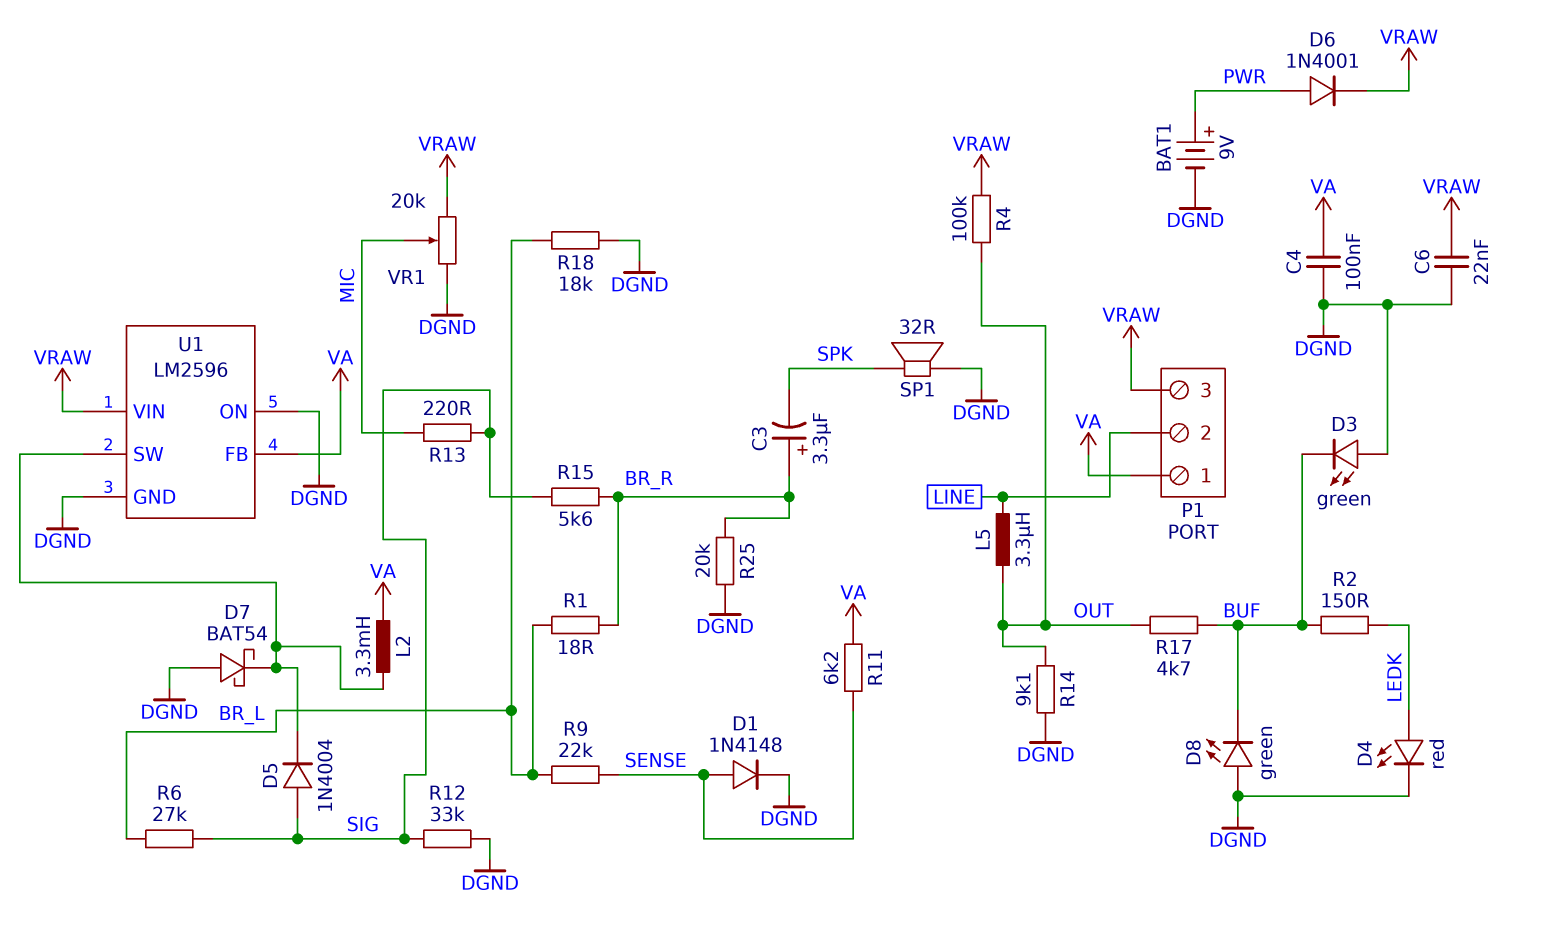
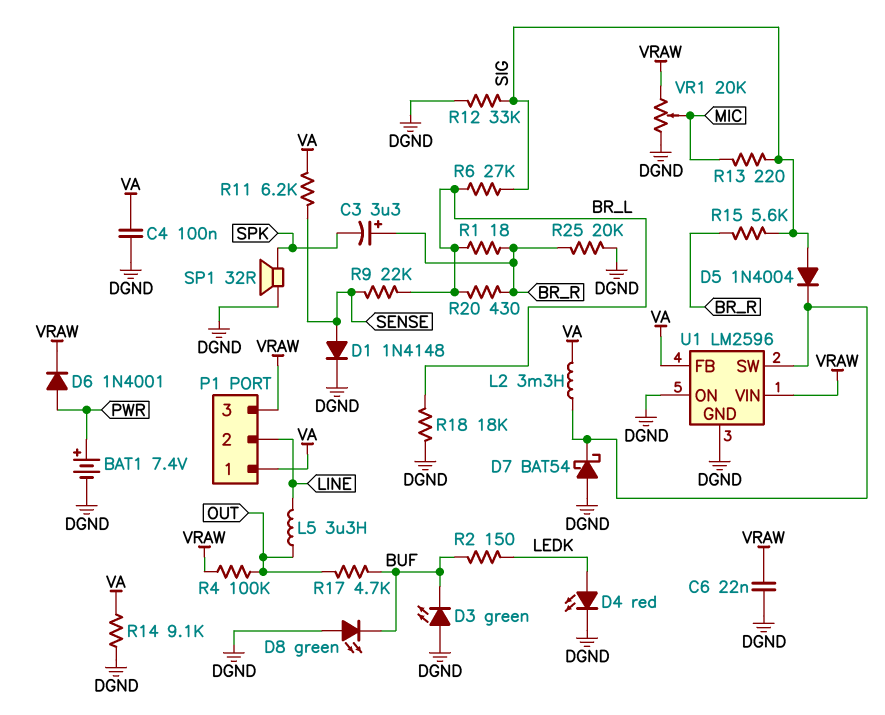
BAT1: 9V (plus PWR, minus DGND) -> 7.4V (plus PWR, minus DGND)
R14: 9.1k (DGND, OUT) -> 9.1k (DGND, VA)
R20: none -> 430 (BR_L, BR_R)

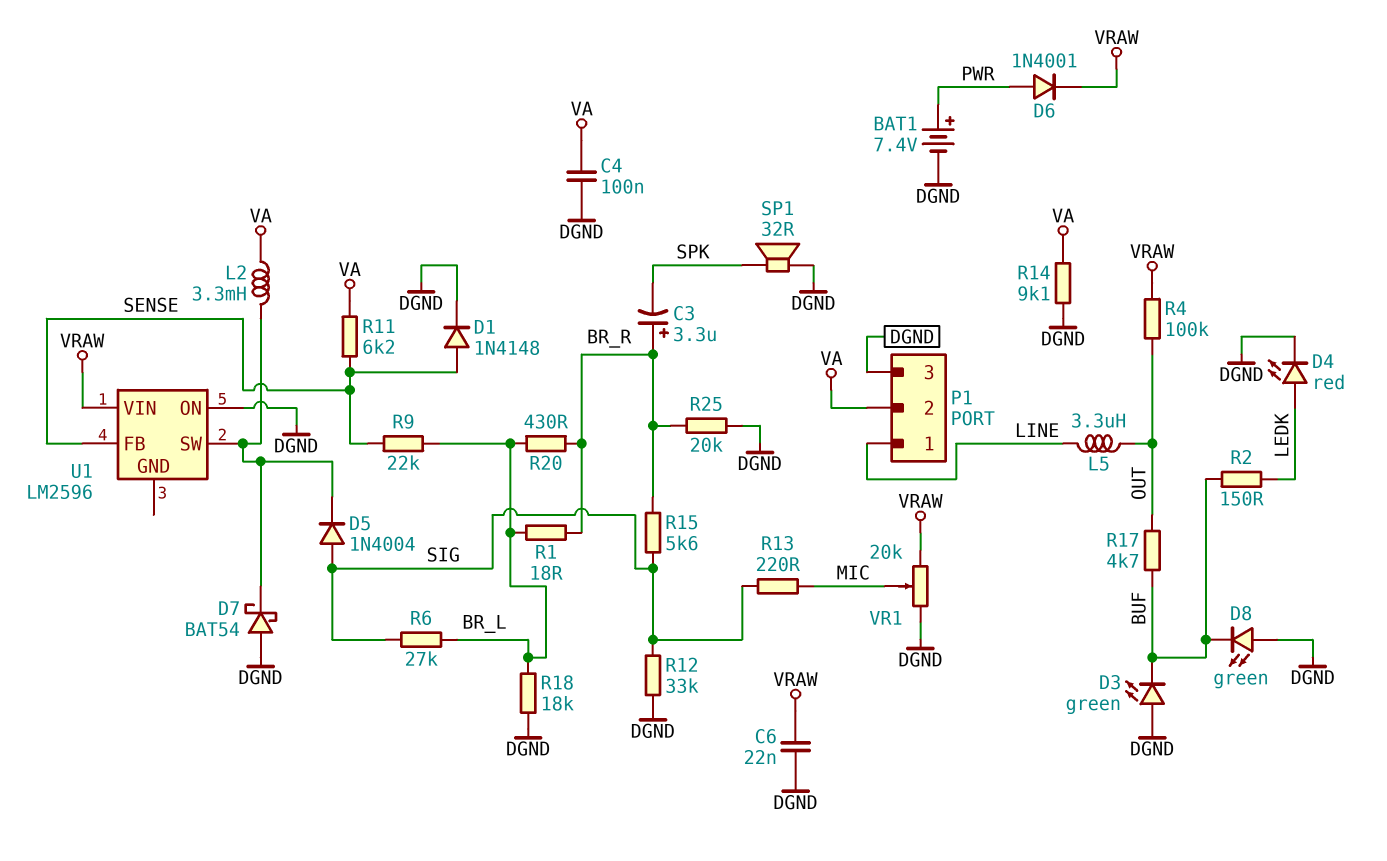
P1 pin 1: VA -> LINE
P1 pin 2: LINE -> VA
P1 pin 3: VRAW -> DGND
U1 pin FB: VA -> SENSE
U1 pin GND: DGND -> none

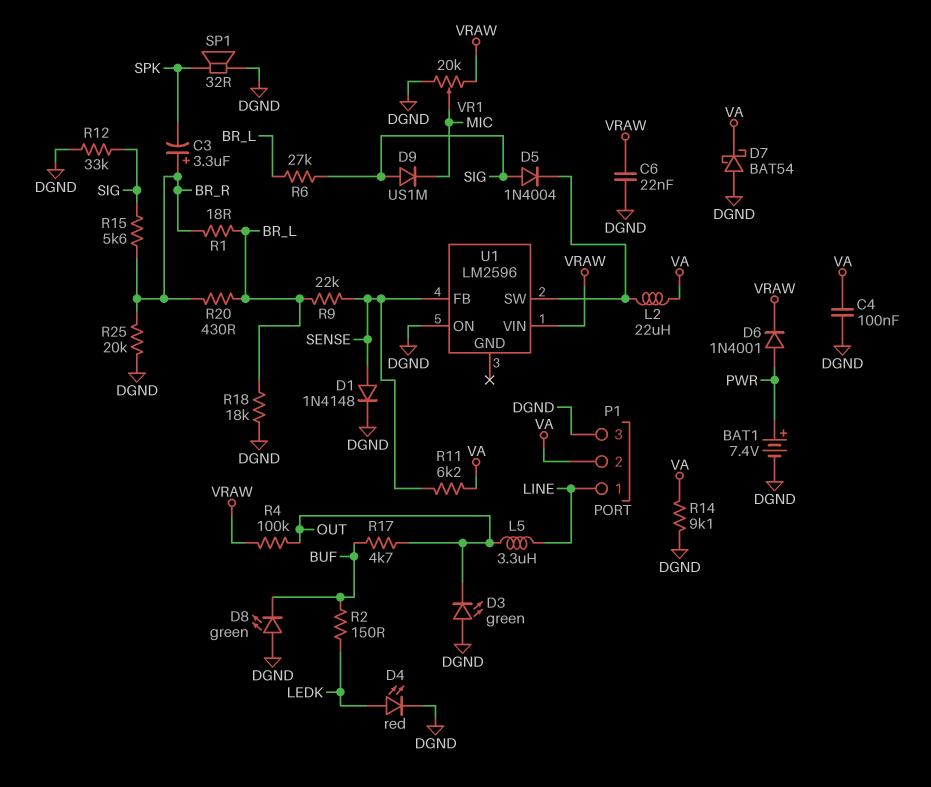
D3: LED green (A DGND, K BUF) -> LED green (A DGND, K OUT)
D7: schottky BAT54 (A DGND, K U1/SW) -> schottky BAT54 (A DGND, K VA)
D9: none -> diode US1M (A SIG, K MIC)
L2: 3.3mH (U1/SW, VA) -> 22uH (U1/SW, VA)
R13: 220 (MIC, SIG) -> none

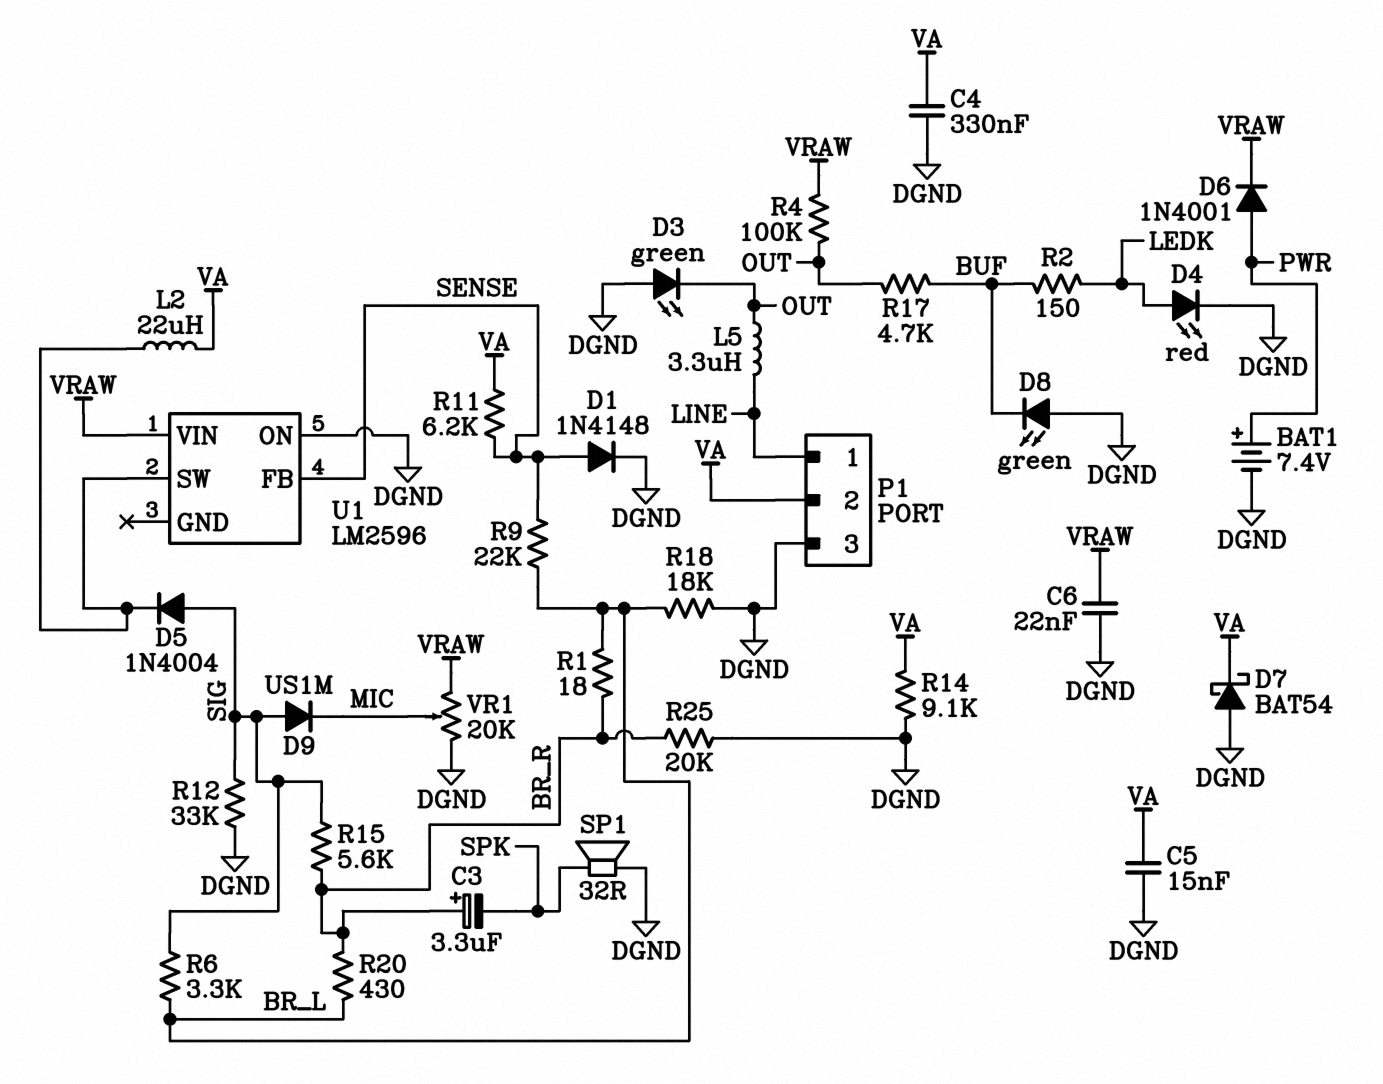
C4: 100nF (DGND, VA) -> 330nF (DGND, VA)
C5: none -> 15nF (DGND, VA)
R6: 27k (BR_L, SIG) -> 3.3k (BR_L, SIG)

